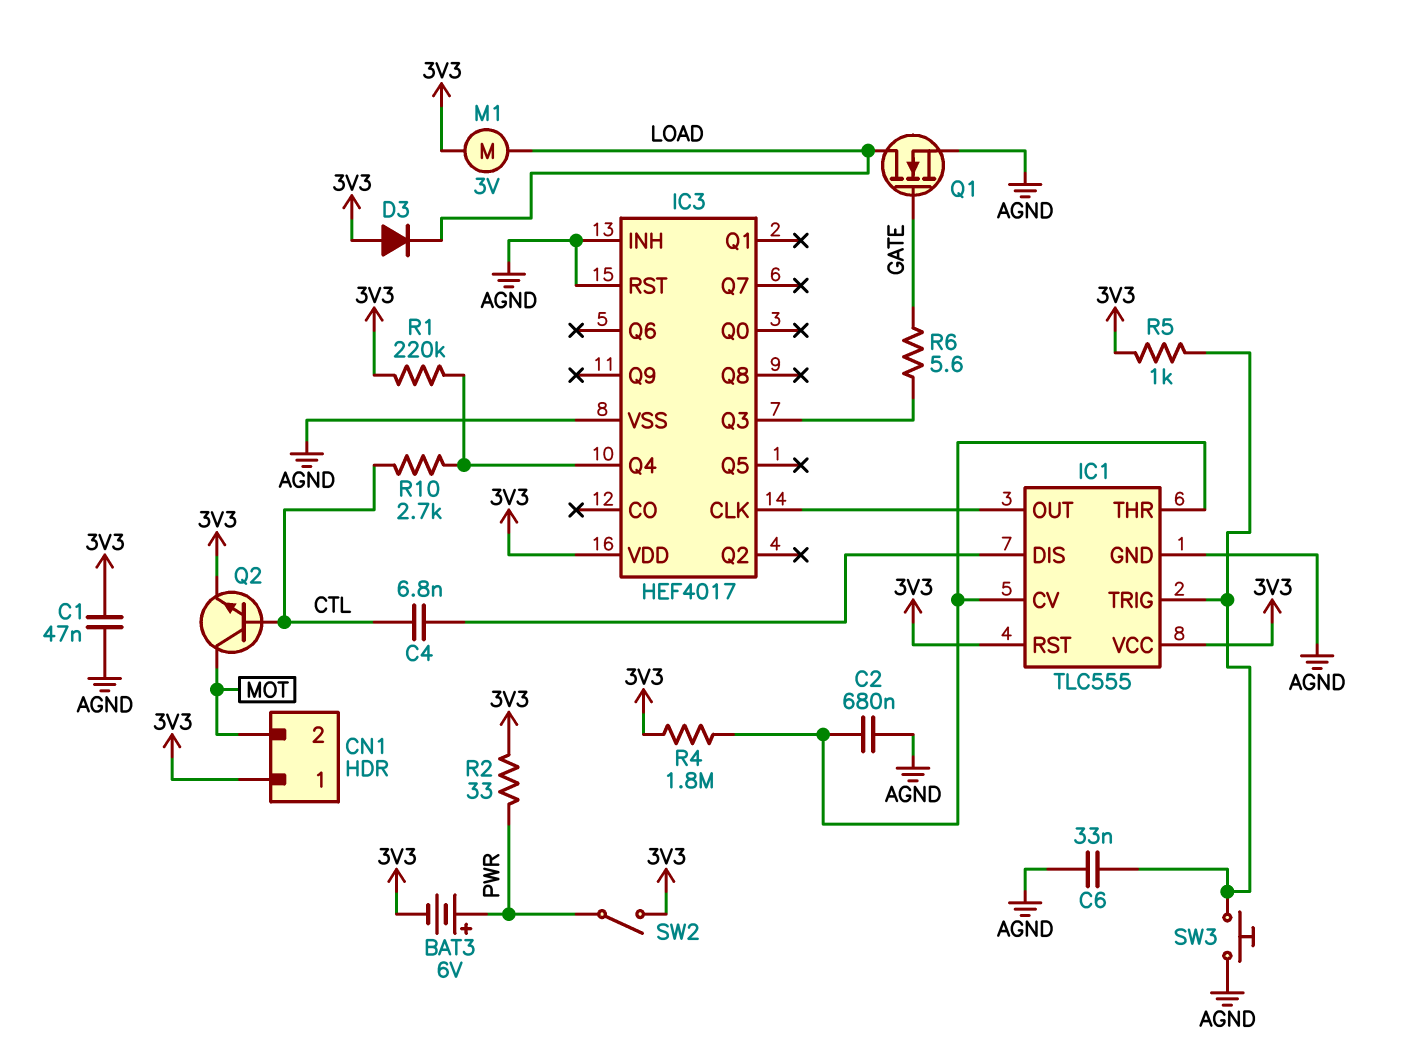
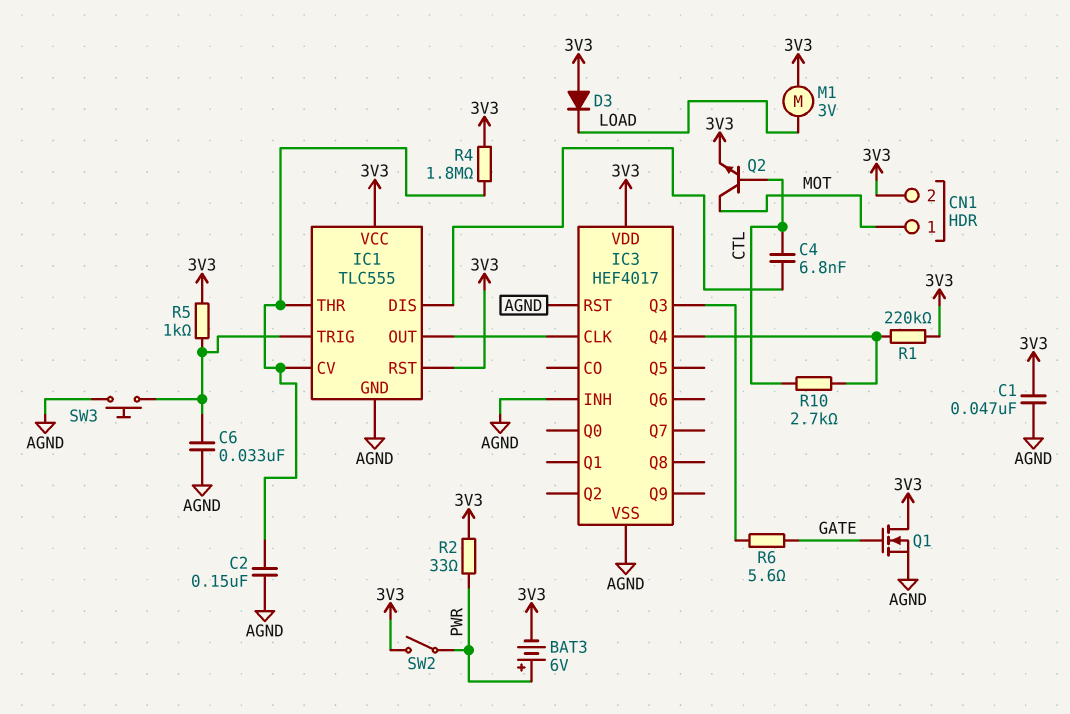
C2: 680nF (AGND, IC1/CV) -> 150nF (AGND, IC1/CV)
CN1 pin 1: 3V3 -> MOT
CN1 pin 2: MOT -> 3V3
Q1: NMOS (G GATE, D LOAD, S AGND) -> NMOS (G GATE, D 3V3, S AGND)

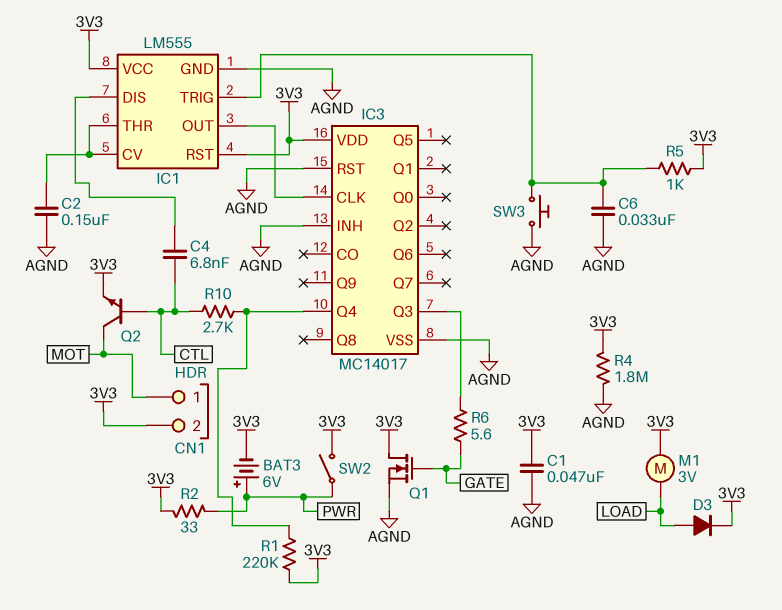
D3: diode (A 3V3, K LOAD) -> diode (A LOAD, K 3V3)
IC1: TLC555 -> LM555
IC3: HEF4017 -> MC14017
R4: 1.8M (3V3, IC1/CV) -> 1.8M (3V3, AGND)

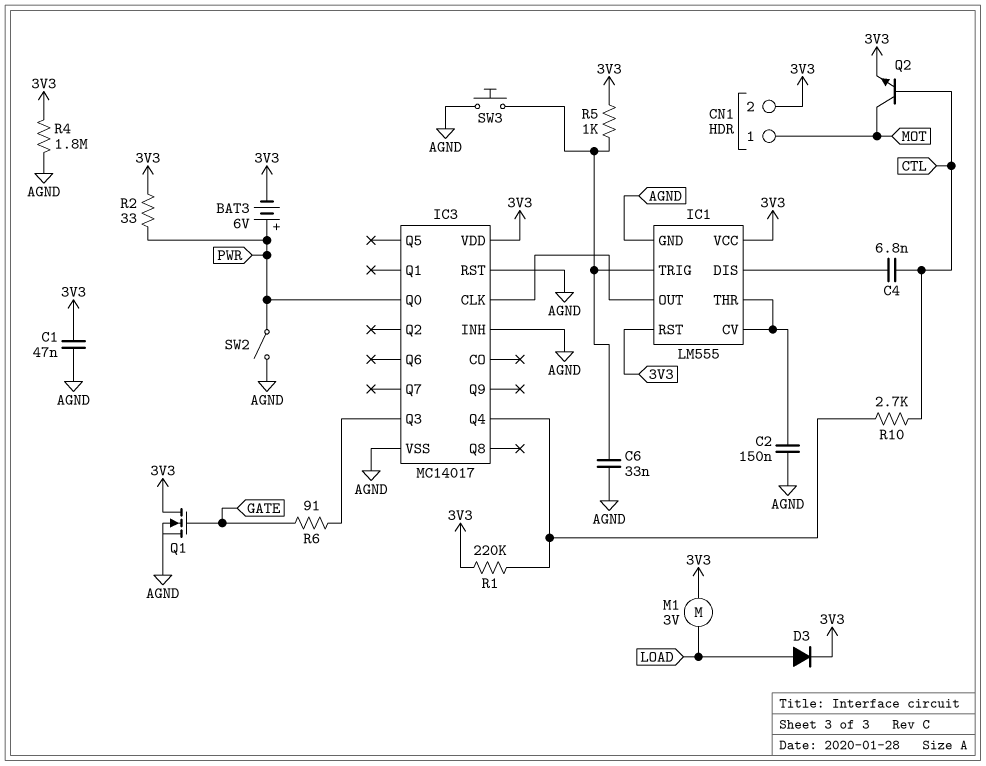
IC3 pin Q0: none -> PWR
R6: 5.6 (GATE, IC3/Q3) -> 91 (GATE, IC3/Q3)
SW2: switch (3V3, PWR) -> switch (AGND, PWR)

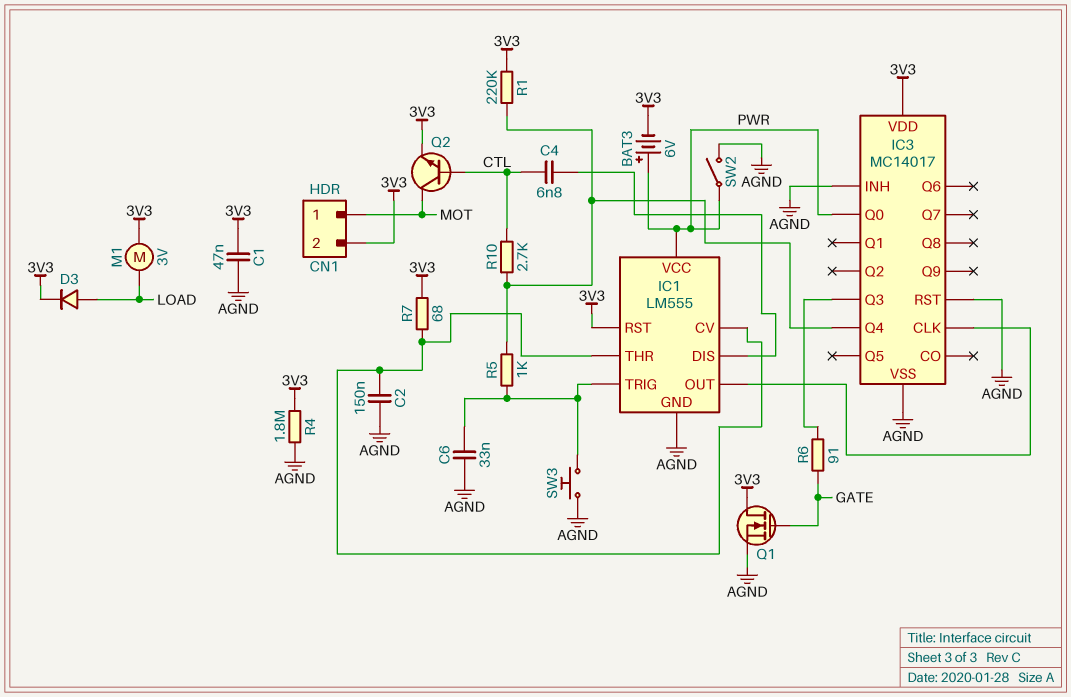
IC1 pin VCC: 3V3 -> PWR
R2: 33 (3V3, PWR) -> none
R5: 1k (3V3, IC1/TRIG) -> 1k (IC1/TRIG, IC3/Q4)
R7: none -> 68 (3V3, IC1/CV)

